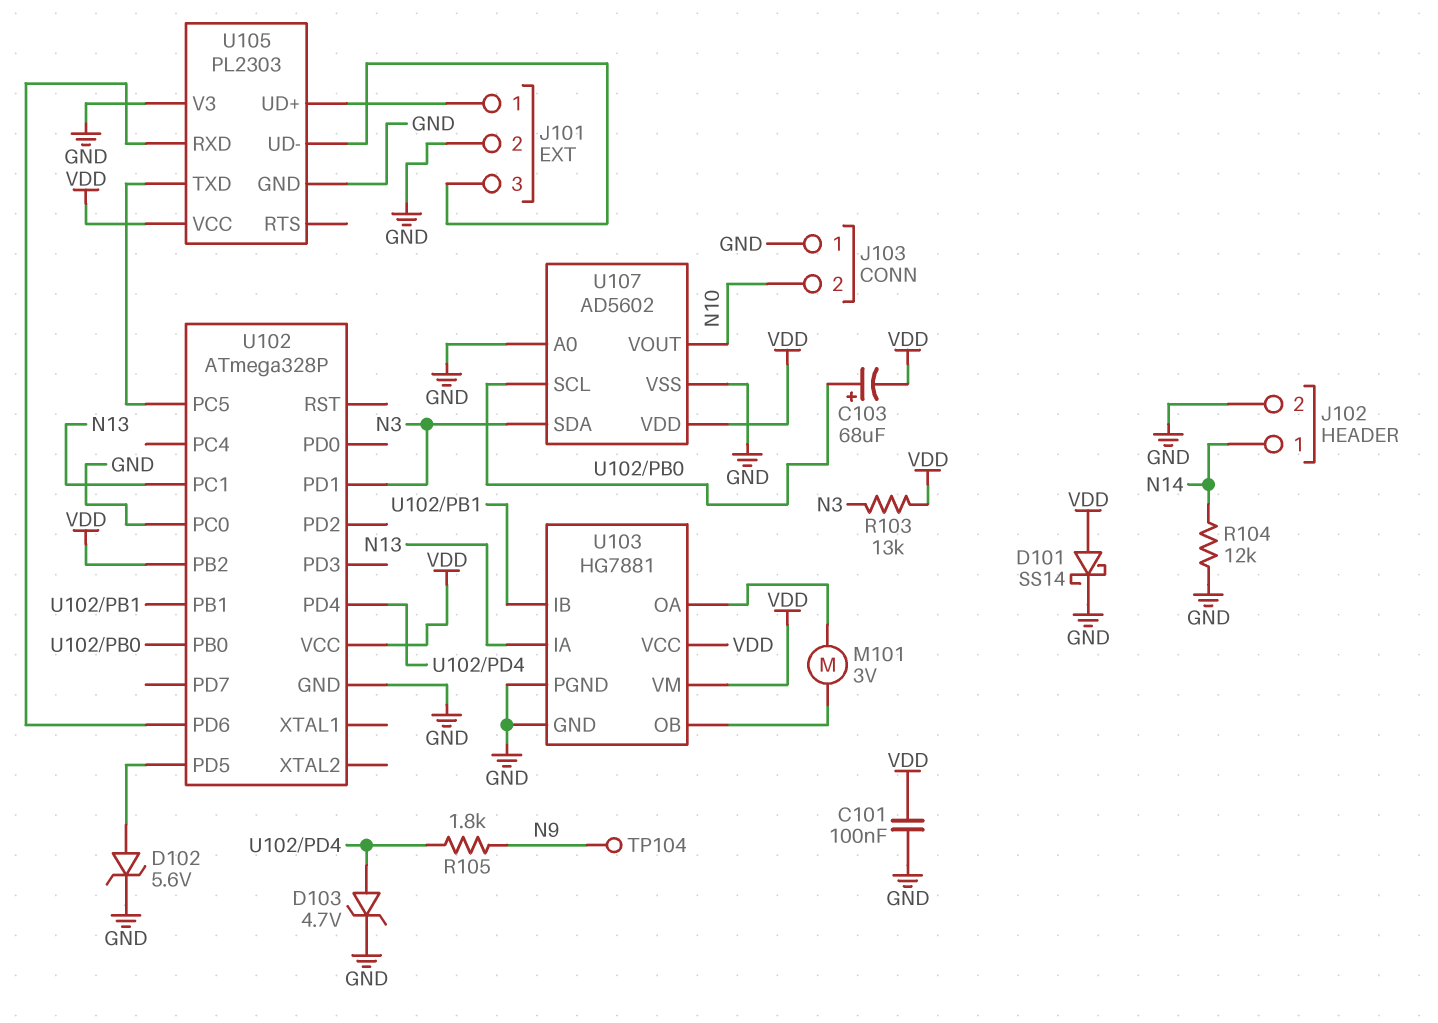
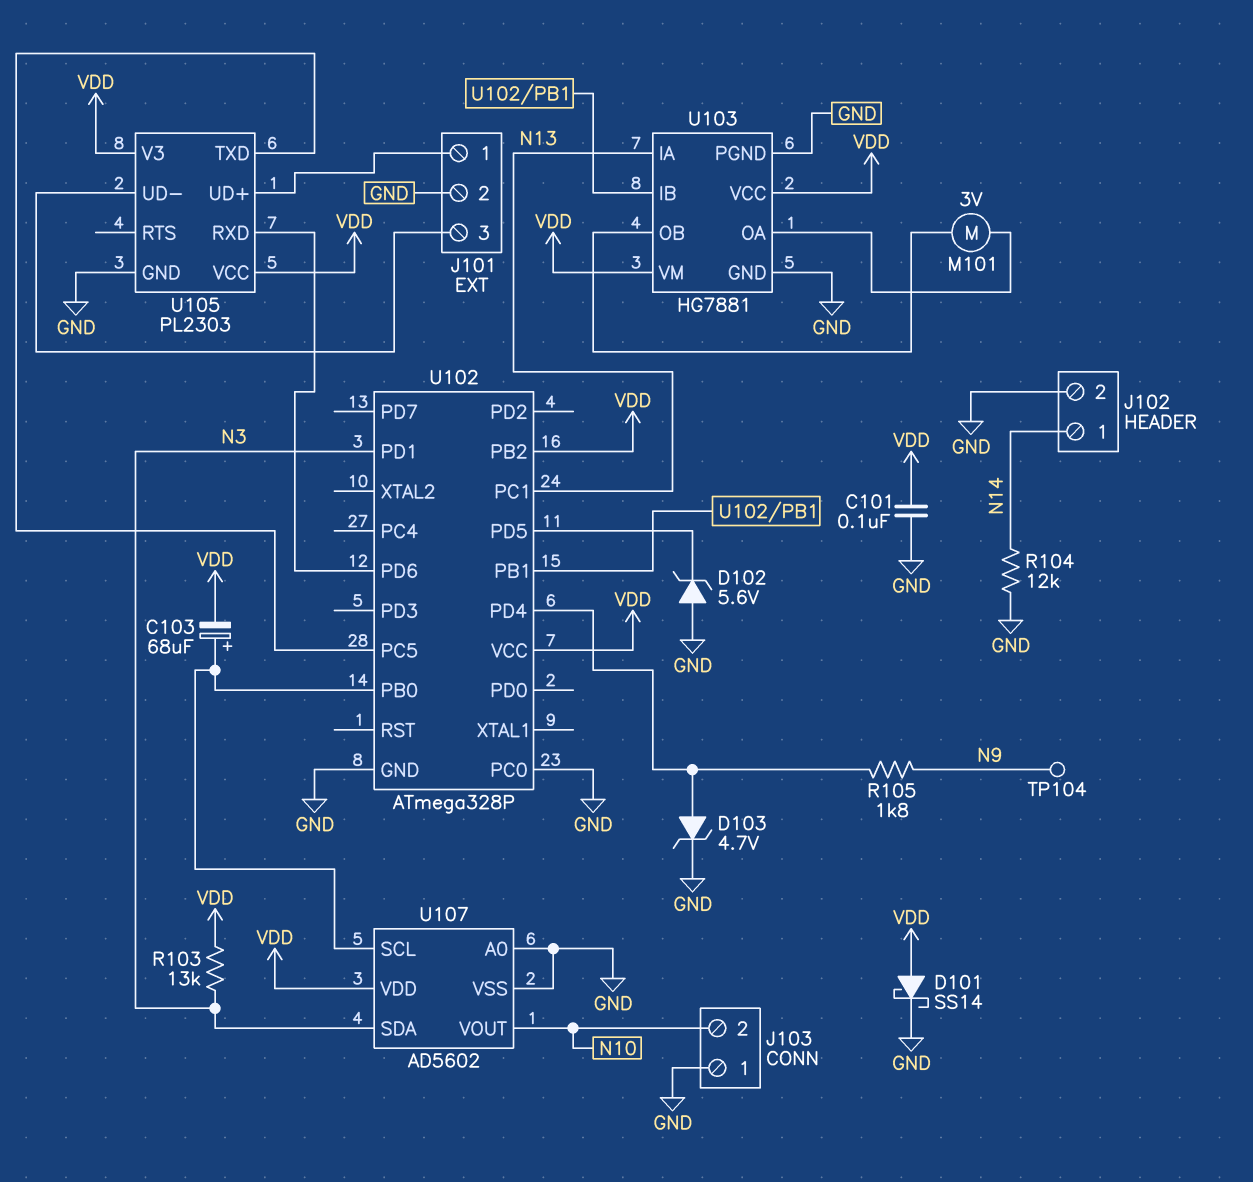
D102: zener 5.6V (A U102/PD5, K GND) -> zener 5.6V (A GND, K U102/PD5)
U105 pin V3: GND -> VDD

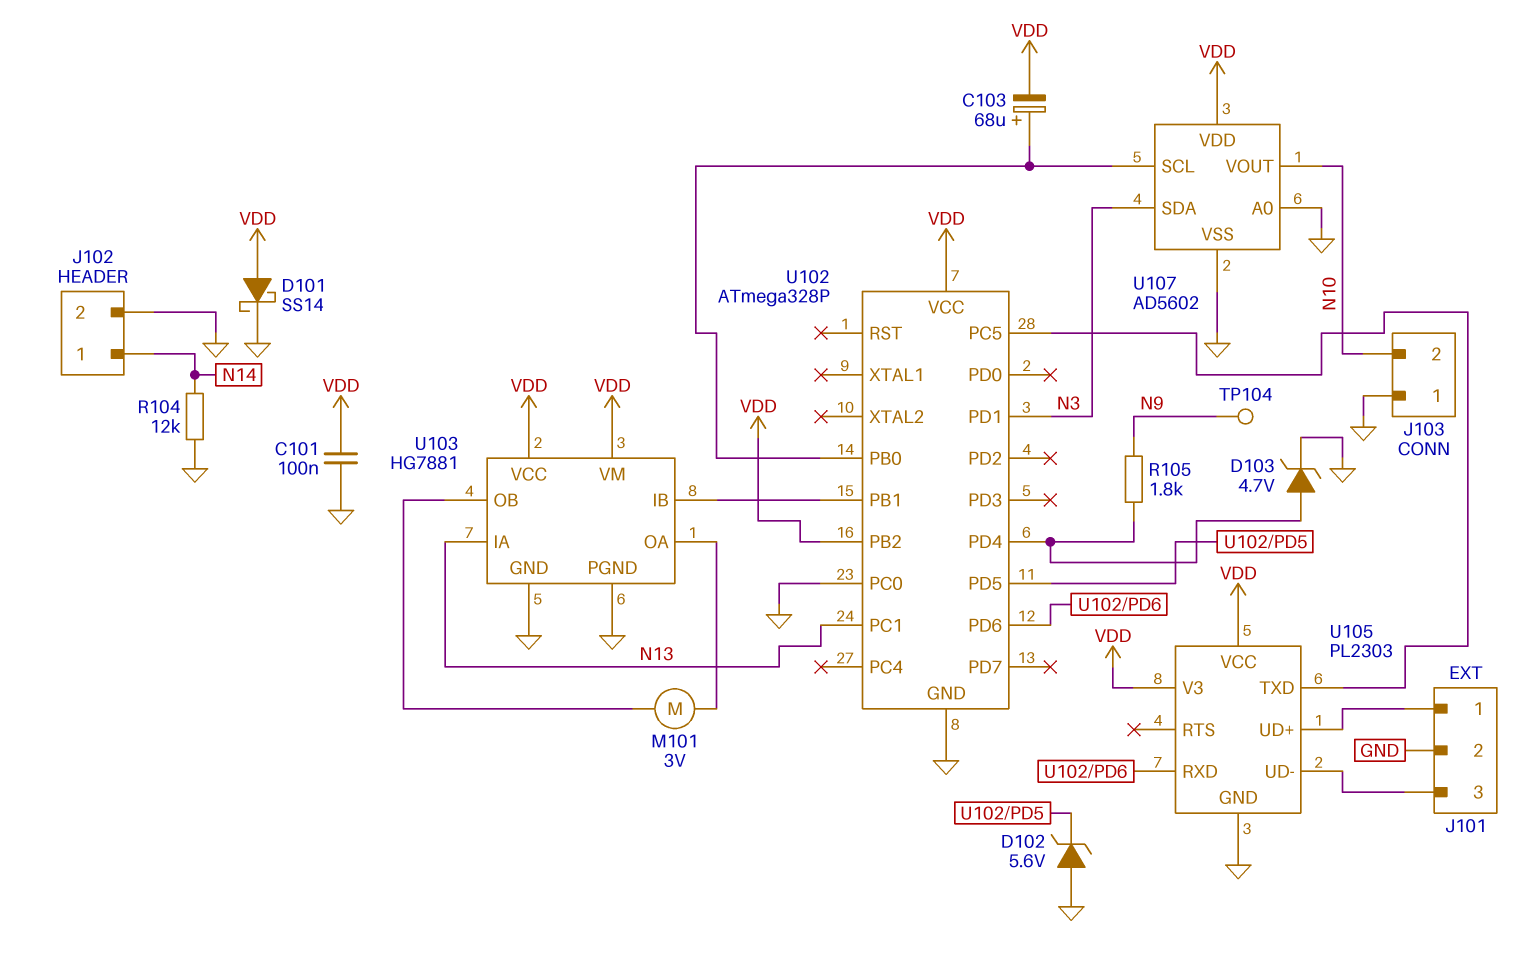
R103: 13k (N3, VDD) -> none

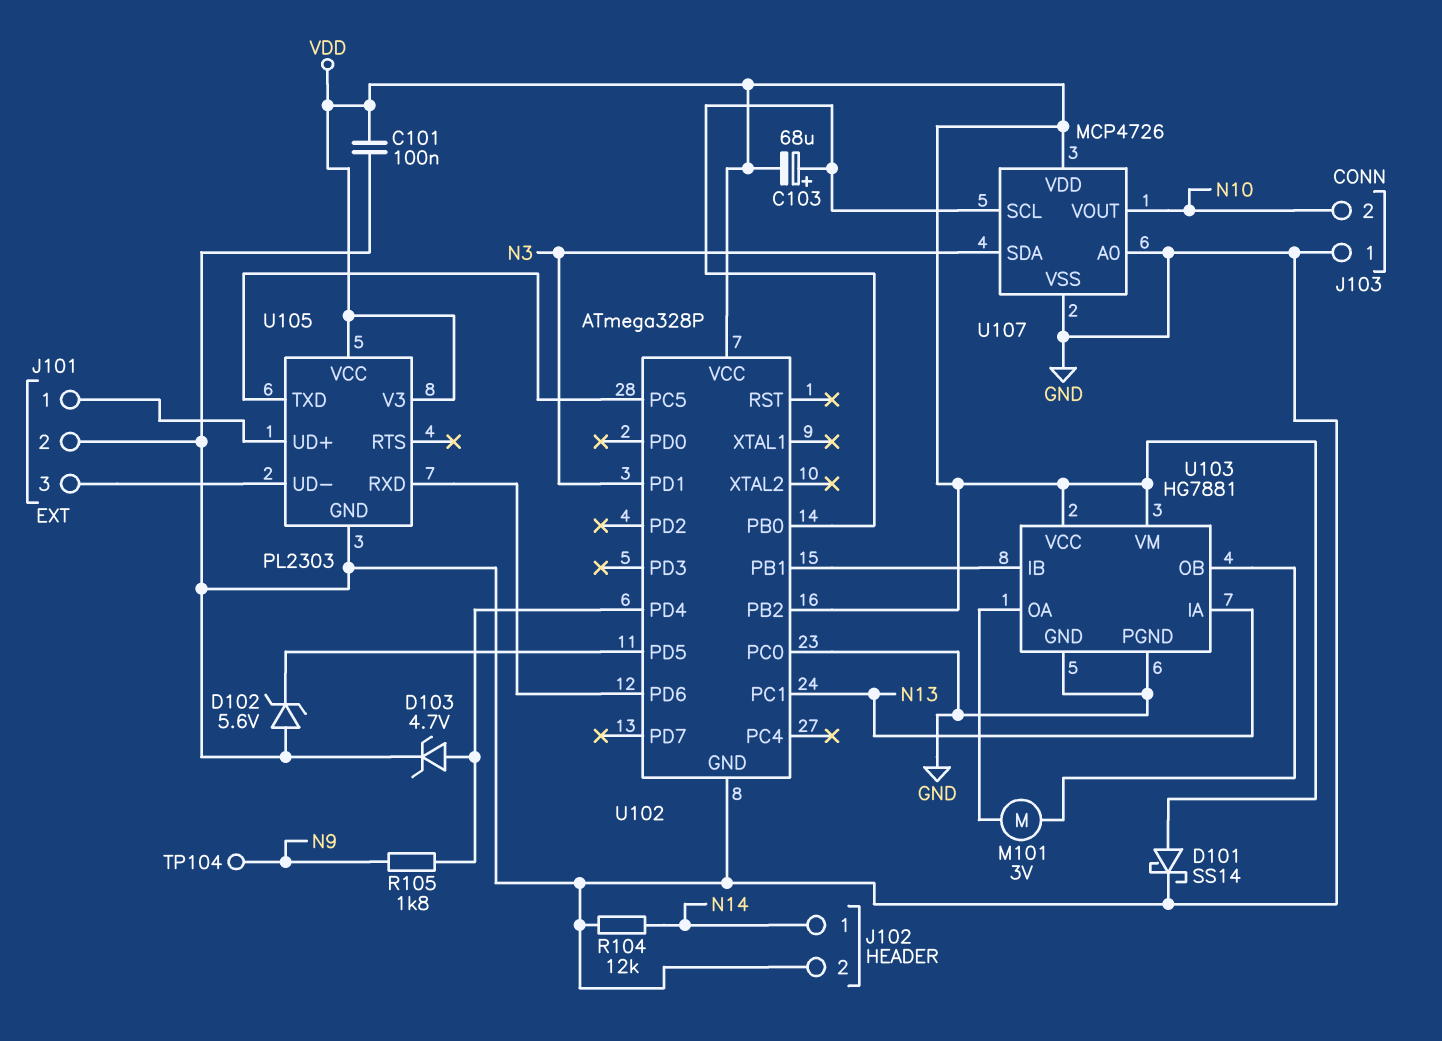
U107: AD5602 -> MCP4726

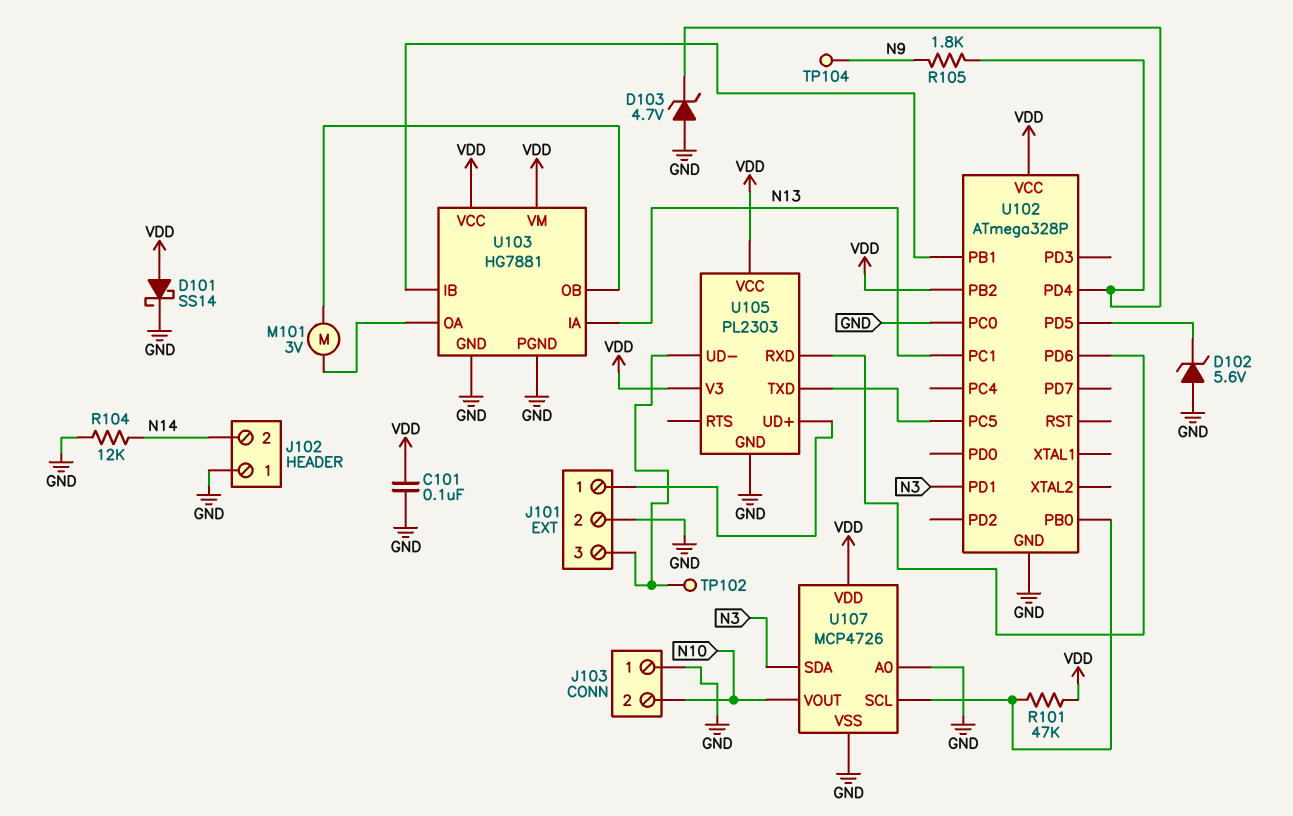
C103: 68uF (plus U102/PB0, minus VDD) -> none
D103: zener 4.7V (A U102/PD4, K GND) -> zener 4.7V (A GND, K U102/PD4)
J102 pin 1: N14 -> GND
J102 pin 2: GND -> N14
R101: none -> 47k (U102/PB0, VDD)
TP102: none -> test point (J101/3)

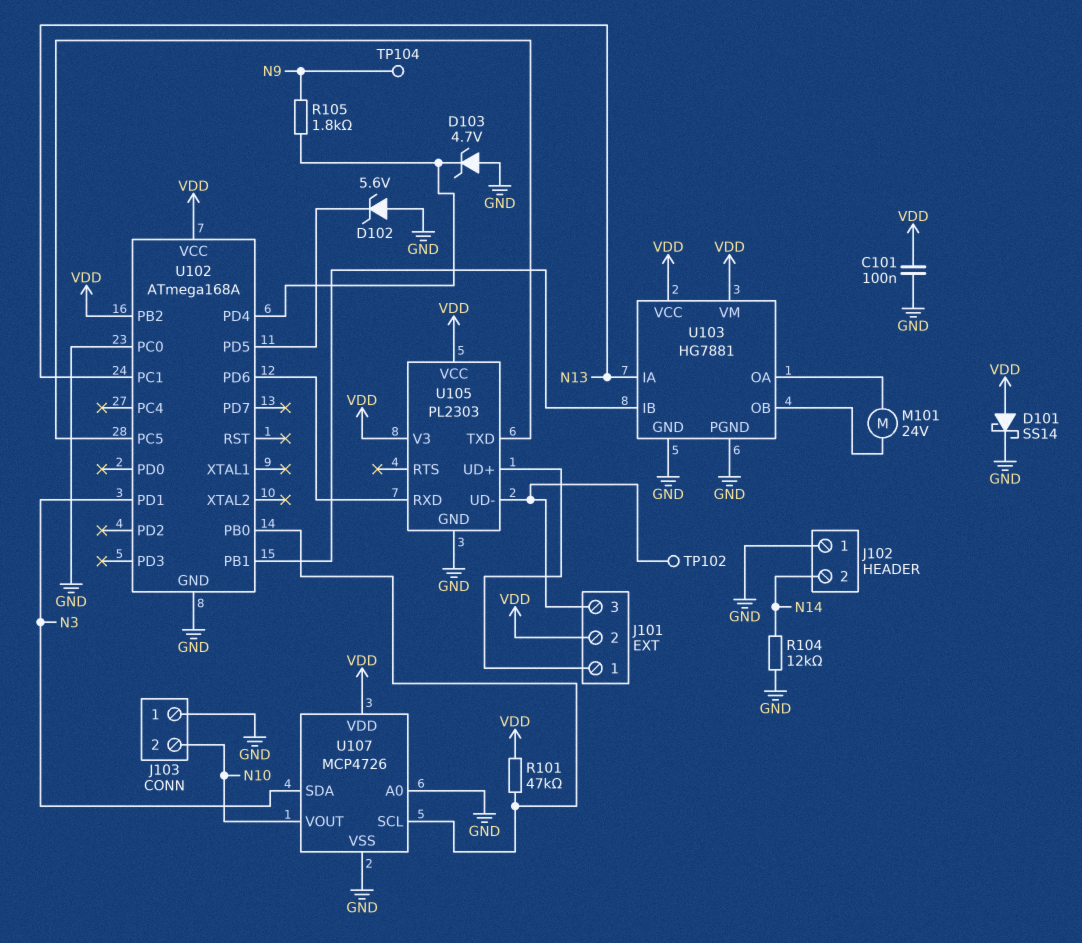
J101 pin 2: GND -> VDD
M101: motor 3V (U103/OA, U103/OB) -> motor 24V (U103/OA, U103/OB)
U102: ATmega328P -> ATmega168A

